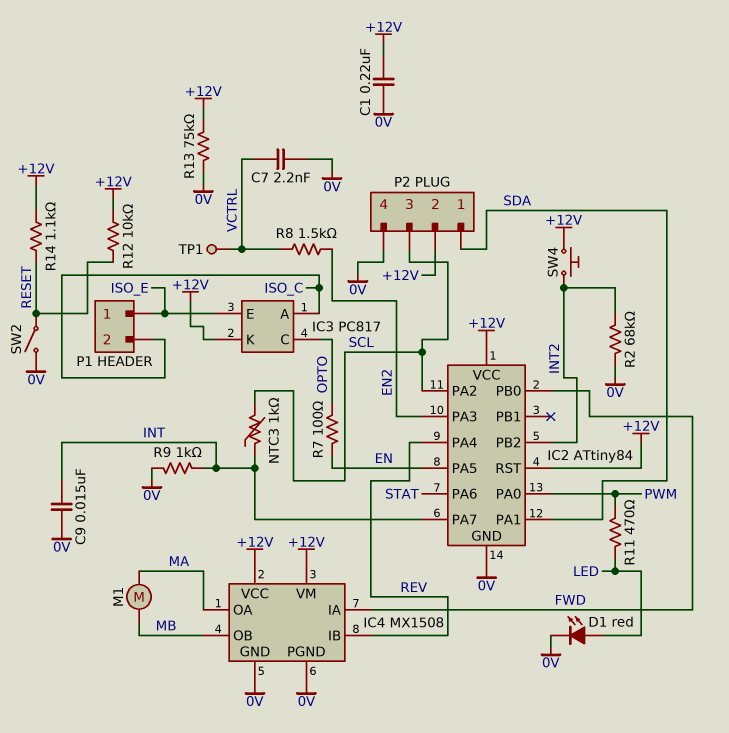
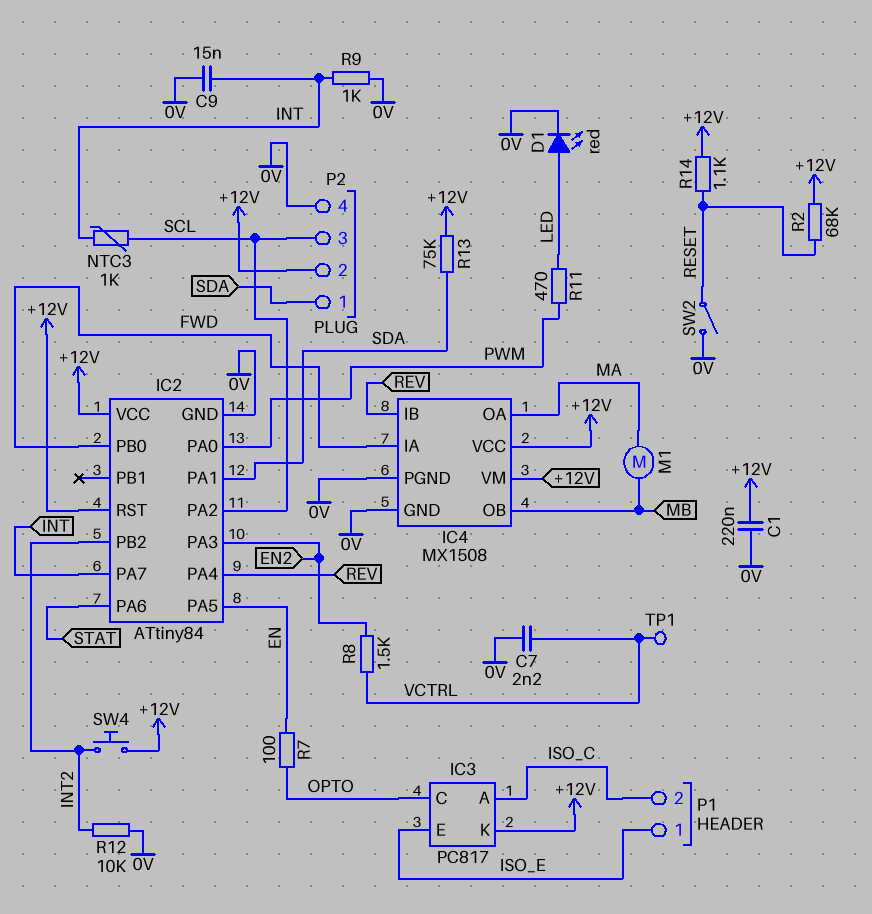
R2: 68k (0V, INT2) -> 68k (+12V, RESET)
R12: 10k (+12V, RESET) -> 10k (0V, INT2)
R13: 75k (+12V, 0V) -> 75k (+12V, SDA)

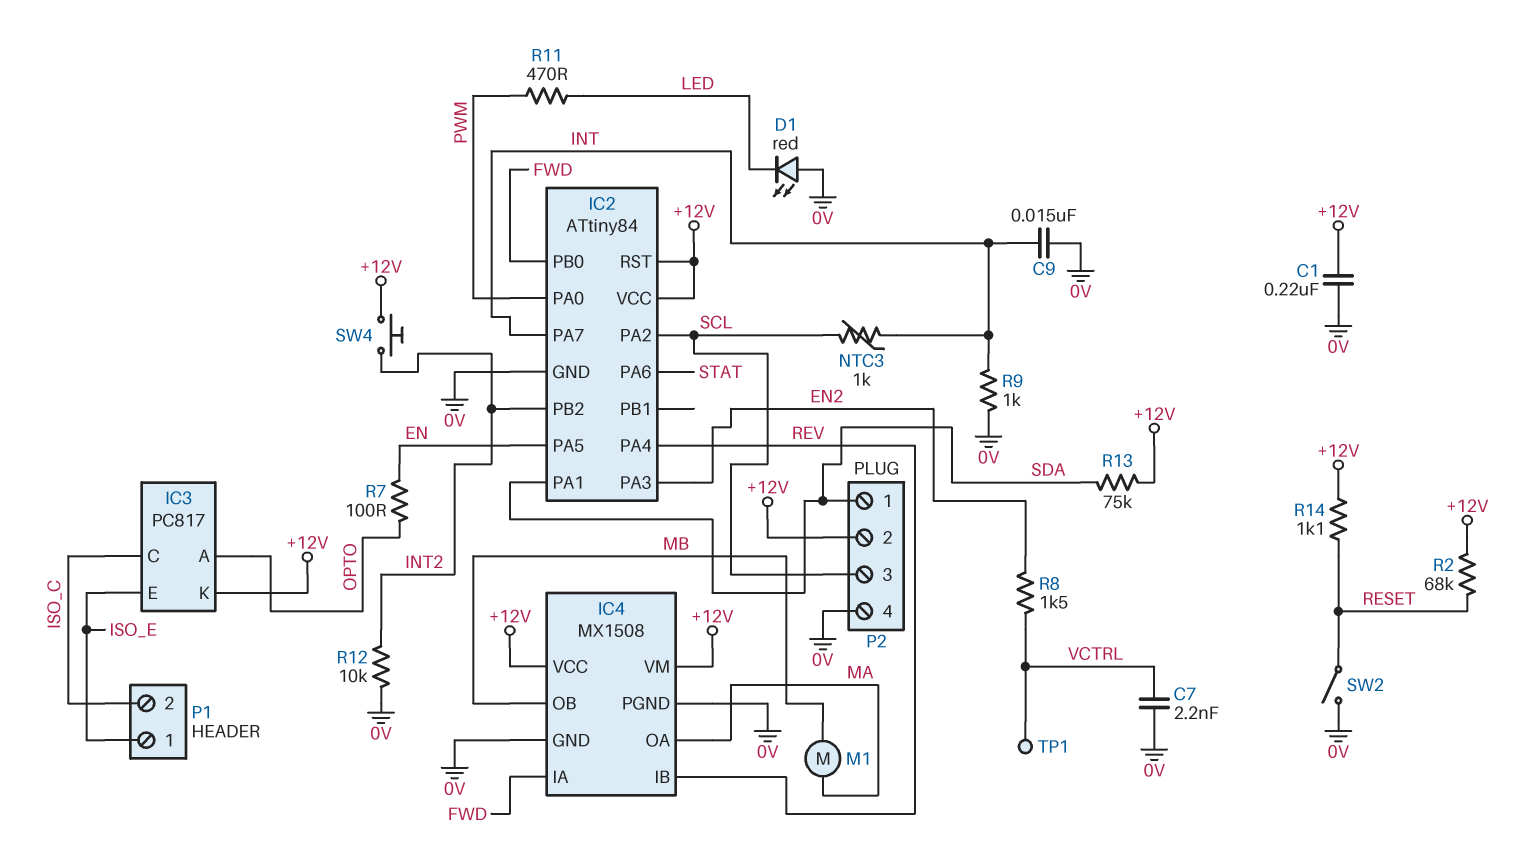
D1: LED red (A LED, K 0V) -> LED red (A 0V, K LED)
IC3 pin A: ISO_C -> OPTO
IC3 pin C: OPTO -> ISO_C

